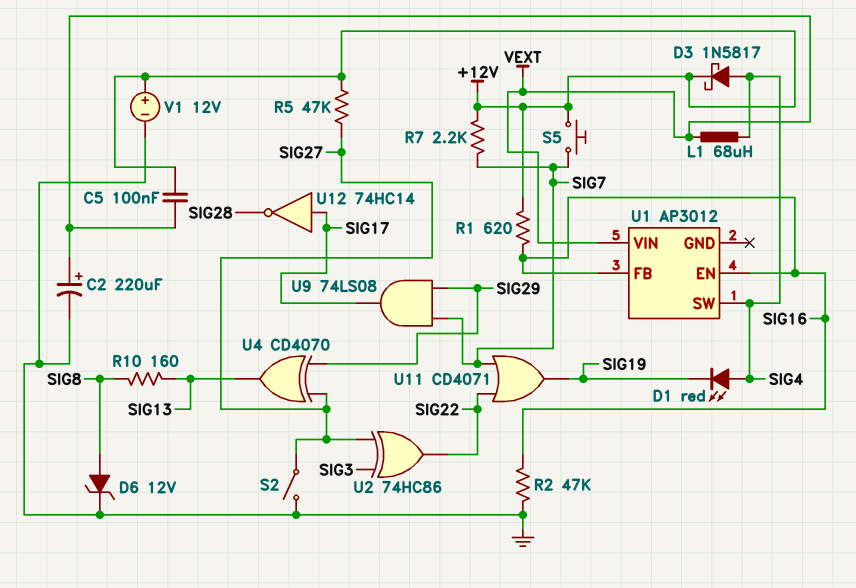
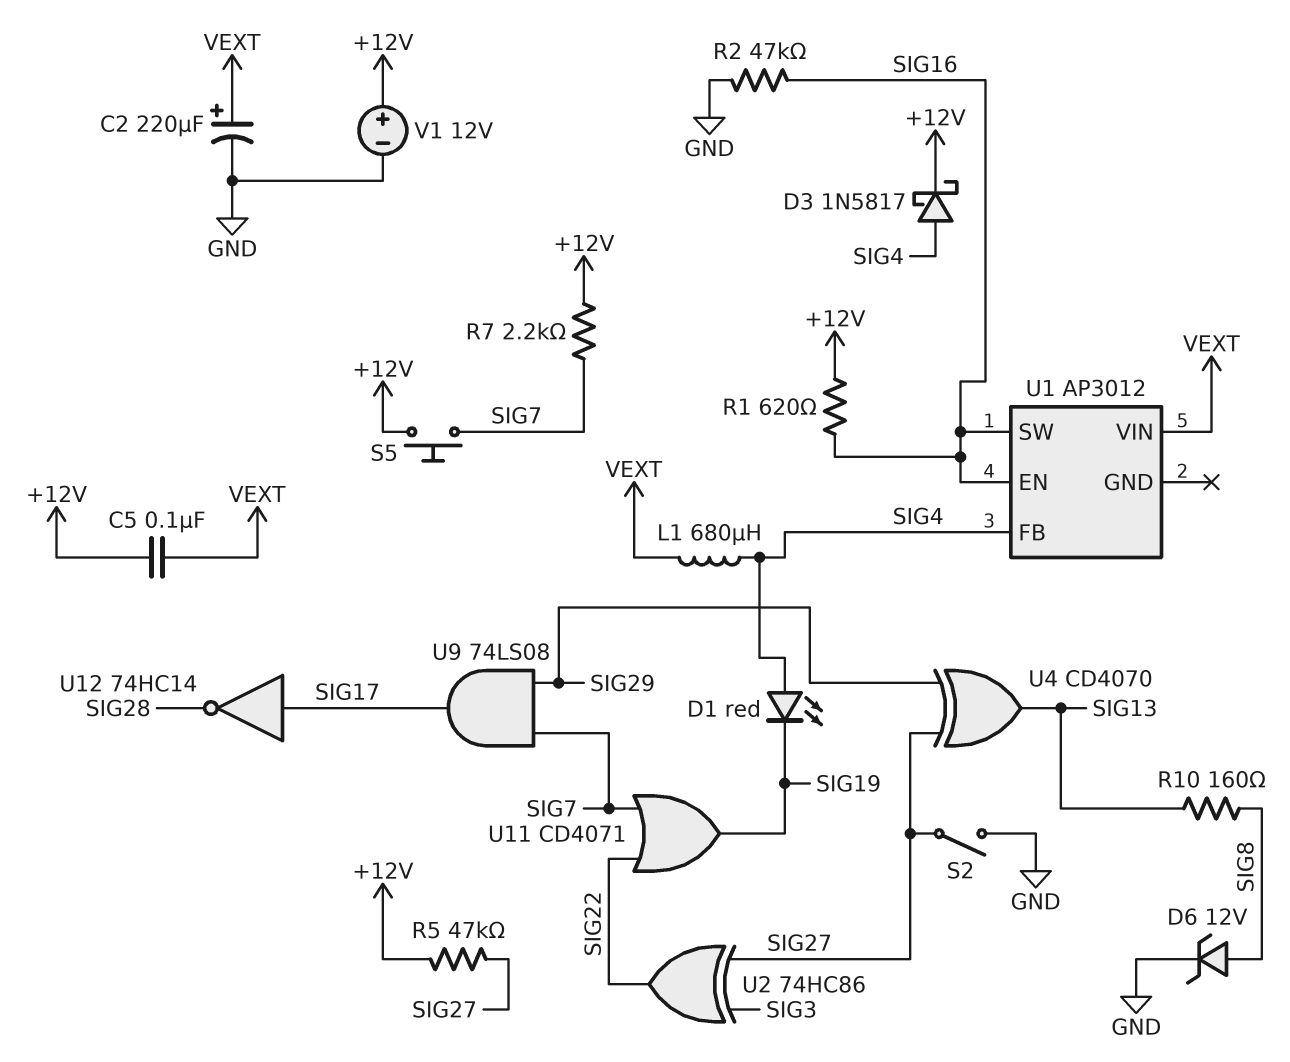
L1: 68uH (SIG4, VEXT) -> 680uH (SIG4, VEXT)
U1 pin FB: SIG16 -> SIG4
U1 pin SW: SIG4 -> SIG16

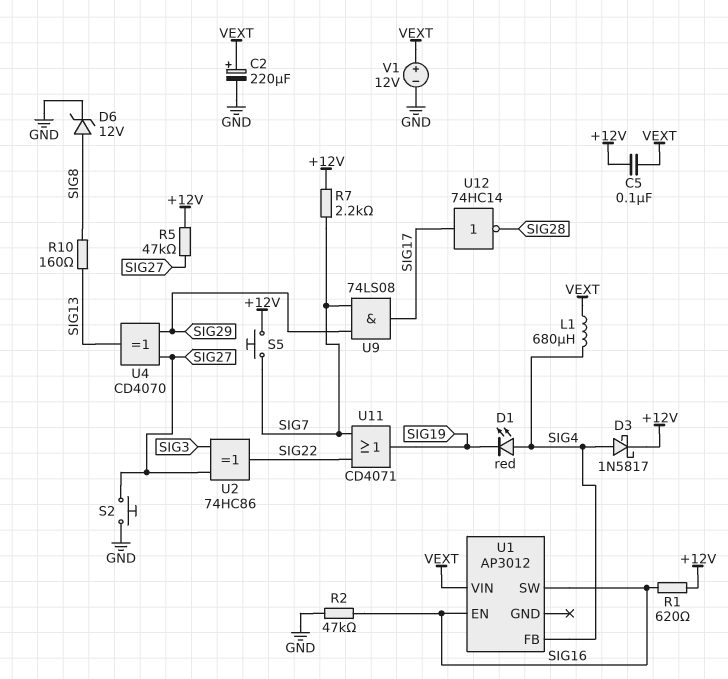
S2: switch (GND, SIG27) -> button (GND, SIG27)
V1: 12V (plus +12V, minus GND) -> 12V (plus VEXT, minus GND)

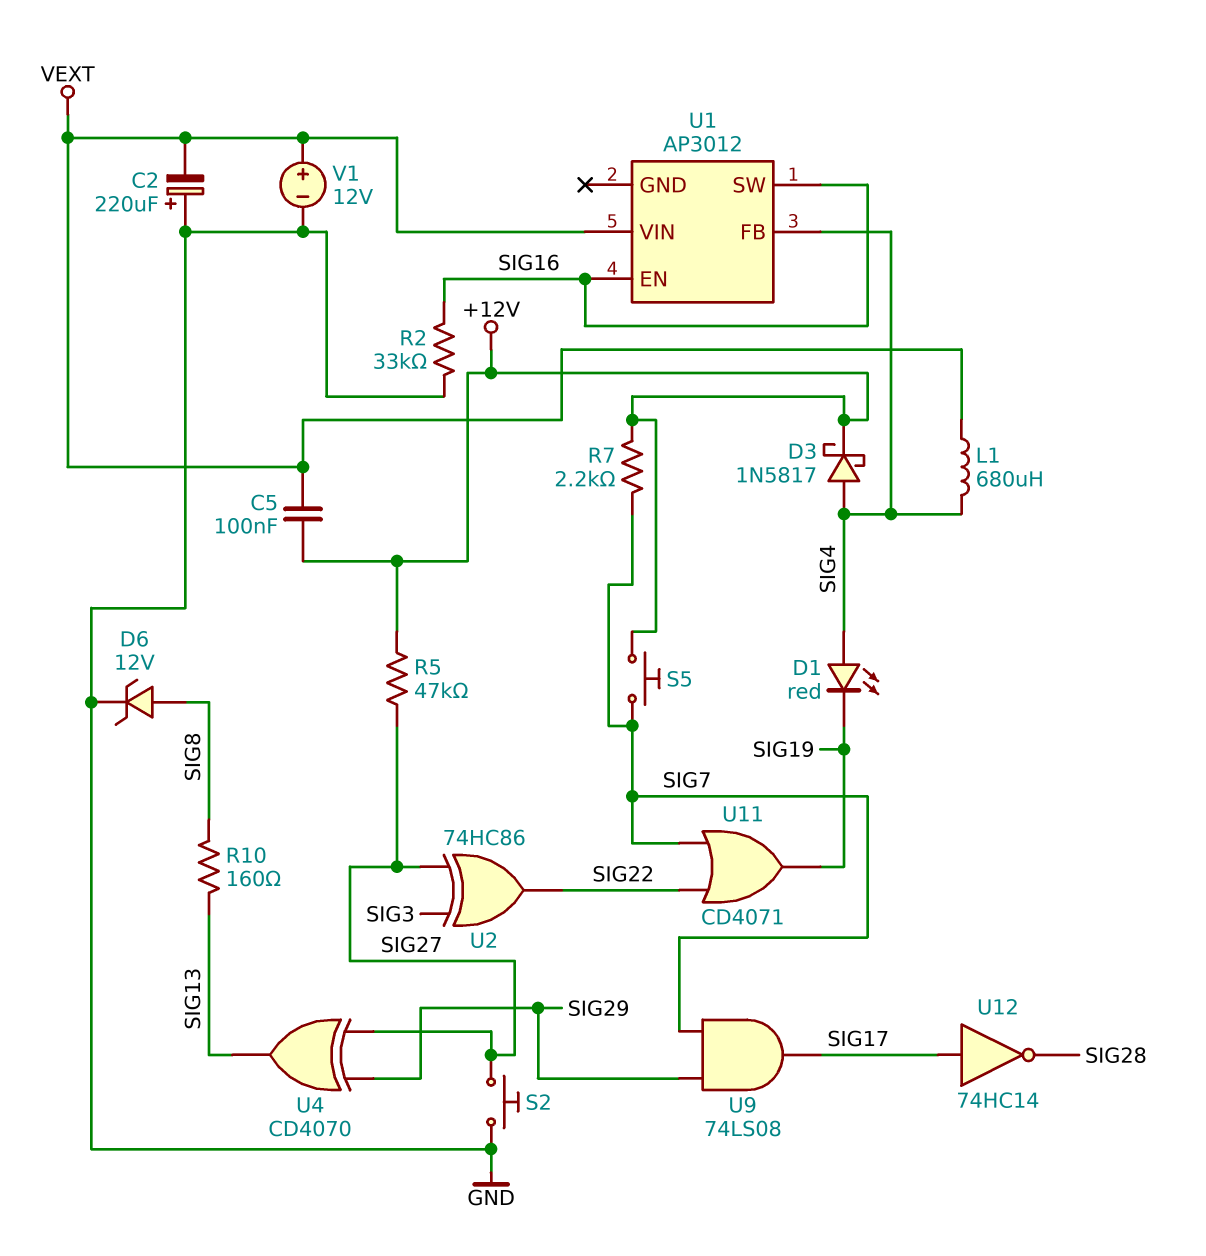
C2: 220uF (plus VEXT, minus GND) -> 220uF (plus GND, minus VEXT)
R1: 620 (+12V, SIG16) -> none
R2: 47k (GND, SIG16) -> 33k (GND, SIG16)

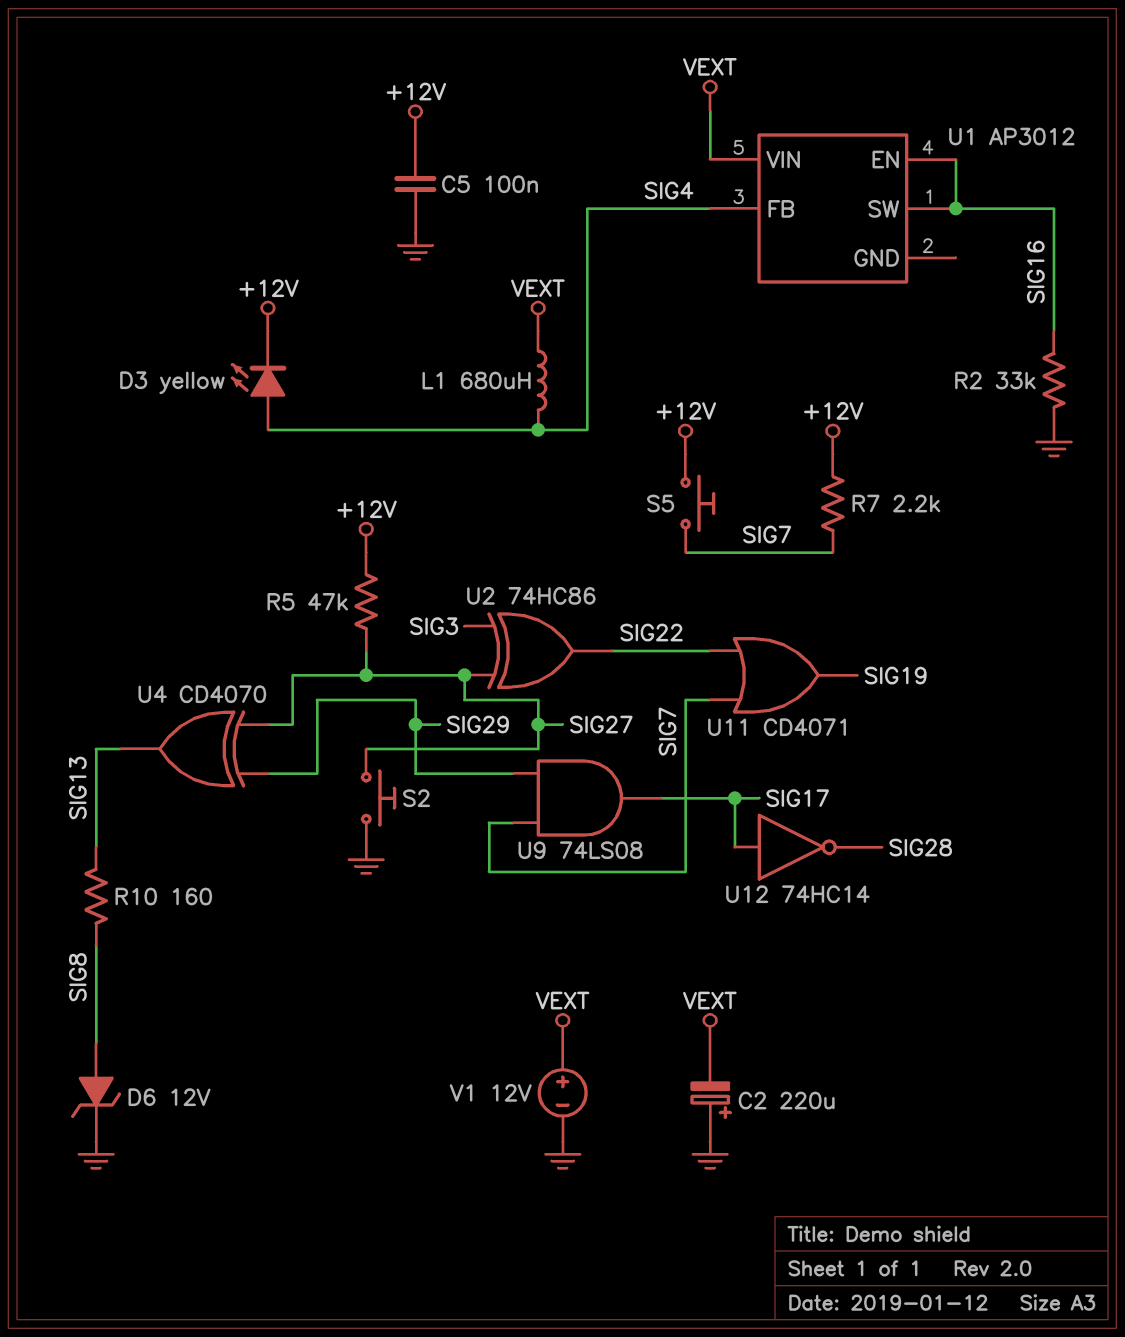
C5: 100nF (+12V, VEXT) -> 100nF (+12V, GND)
D1: LED red (A SIG4, K SIG19) -> none
D3: schottky 1N5817 (A SIG4, K +12V) -> LED yellow (A SIG4, K +12V)

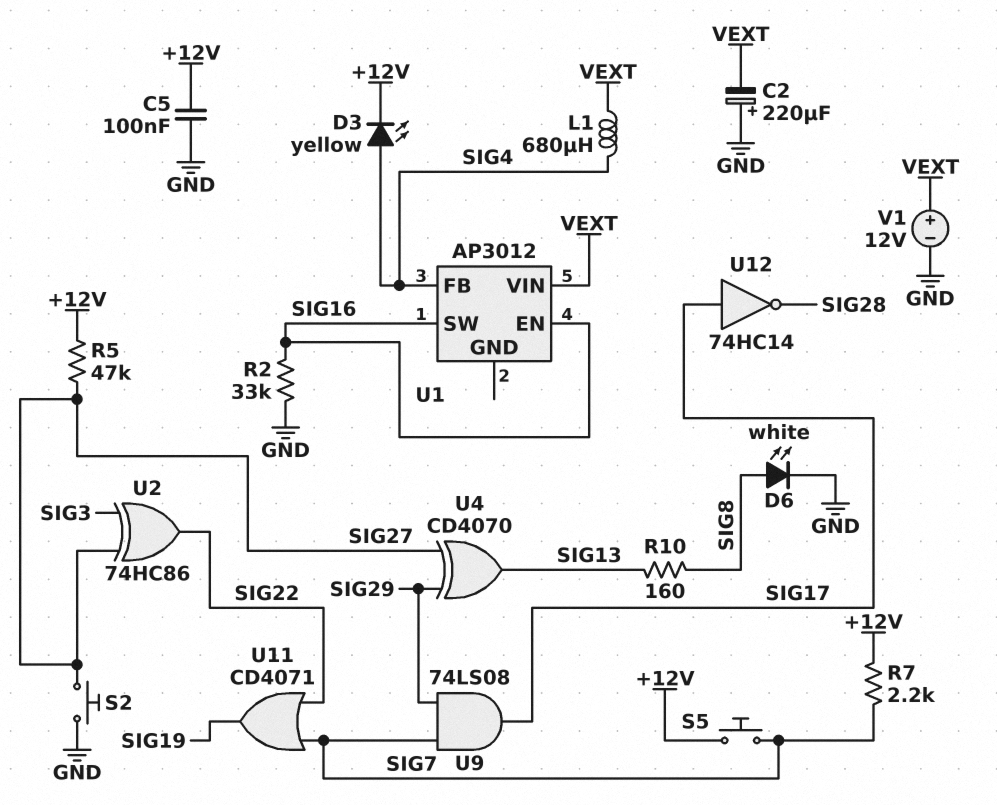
D6: zener 12V (A SIG8, K GND) -> LED white (A SIG8, K GND)

